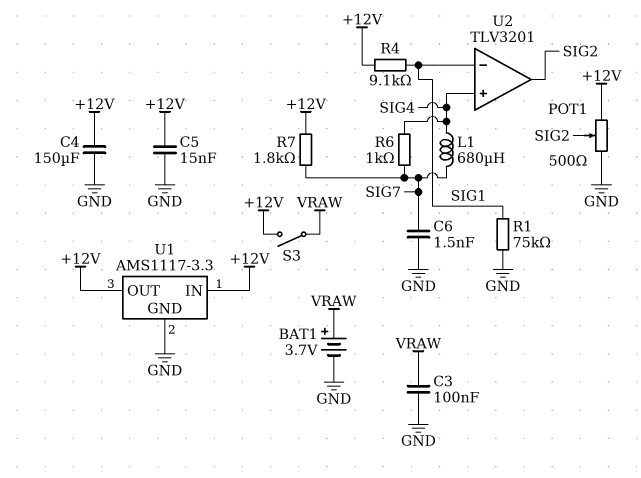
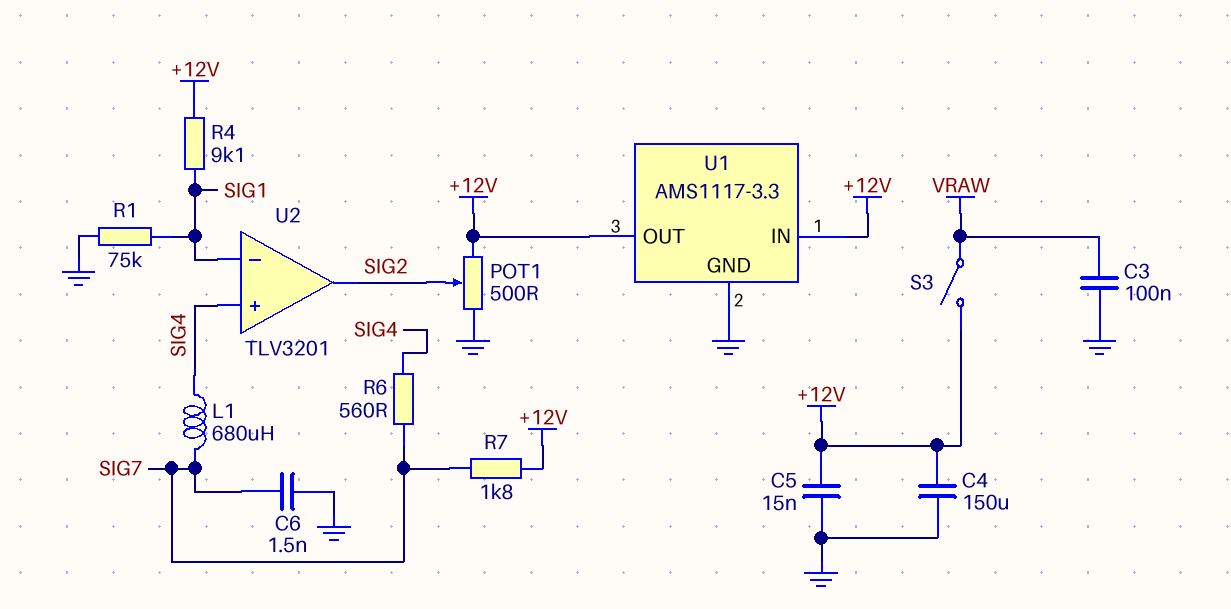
BAT1: 3.7V (plus VRAW, minus GND) -> none
R6: 1k (SIG4, SIG7) -> 560 (SIG4, SIG7)

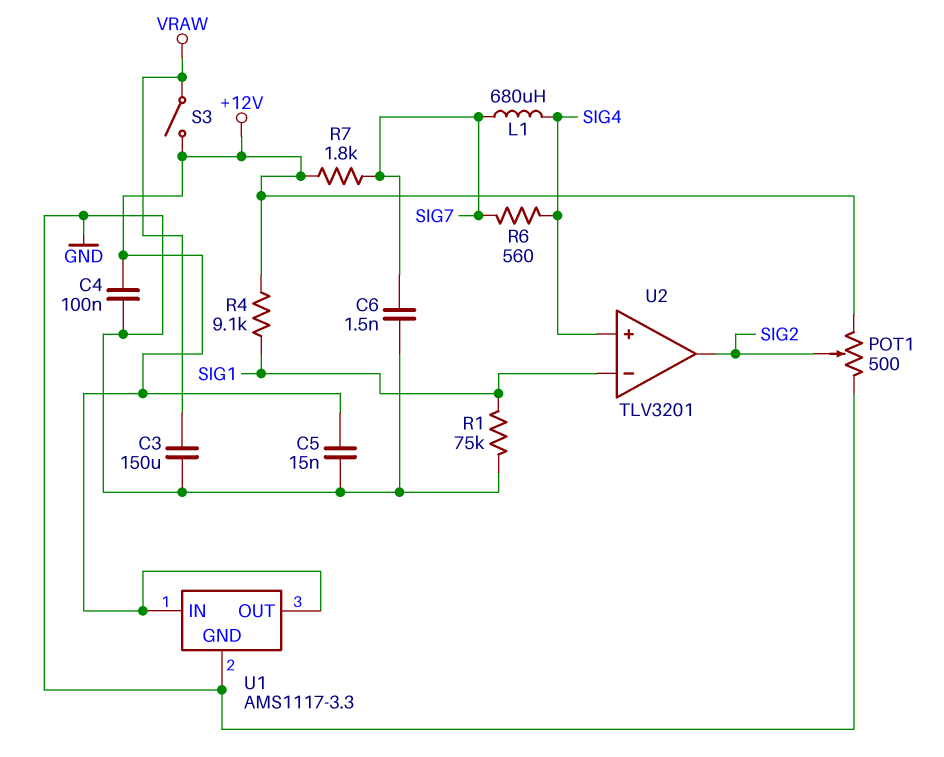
C3: 100nF (GND, VRAW) -> 150uF (GND, VRAW)
C4: 150uF (+12V, GND) -> 100nF (+12V, GND)

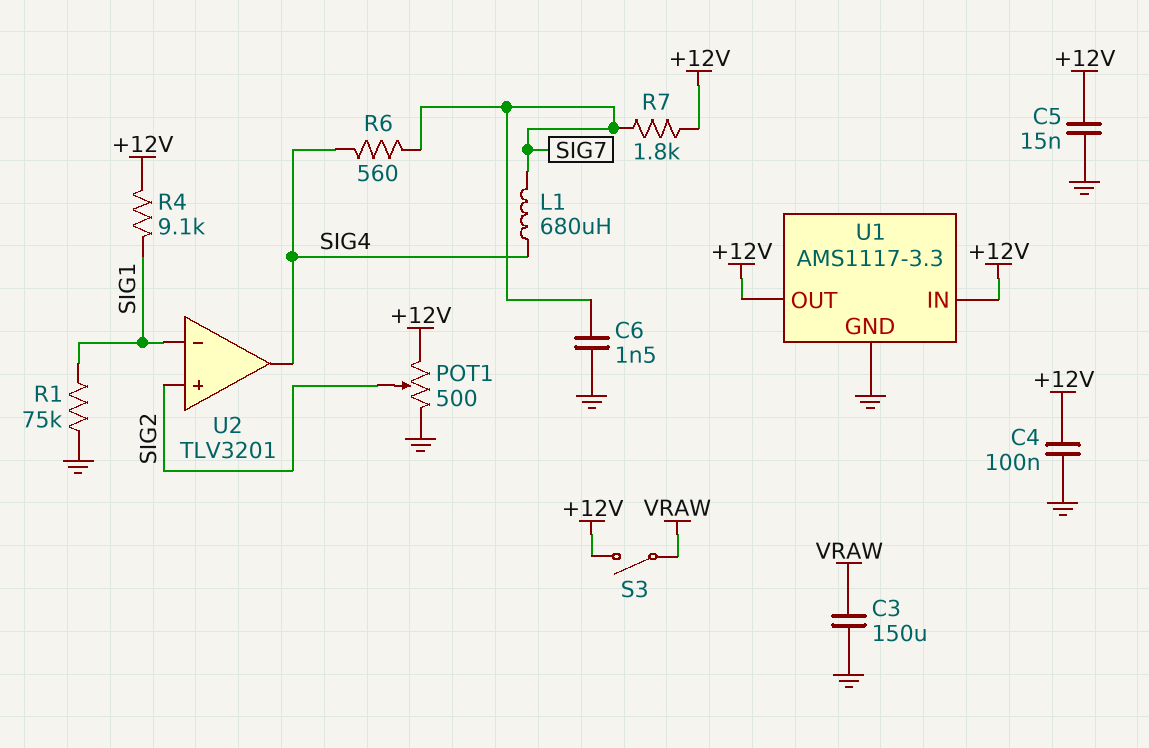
U2 pin in+: SIG4 -> SIG2
U2 pin out: SIG2 -> SIG4

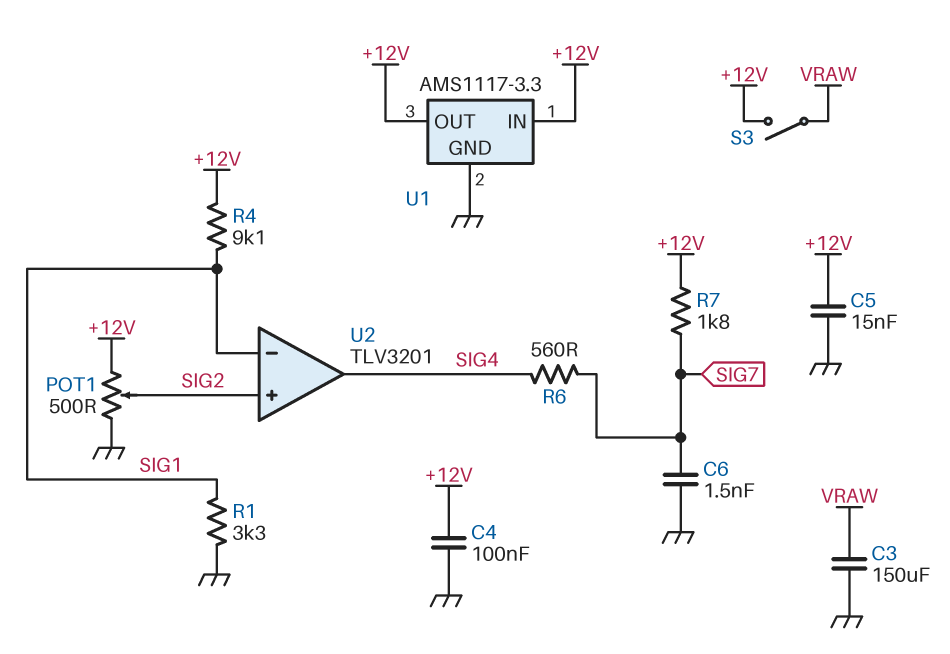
L1: 680uH (SIG4, SIG7) -> none
R1: 75k (GND, SIG1) -> 3.3k (GND, SIG1)

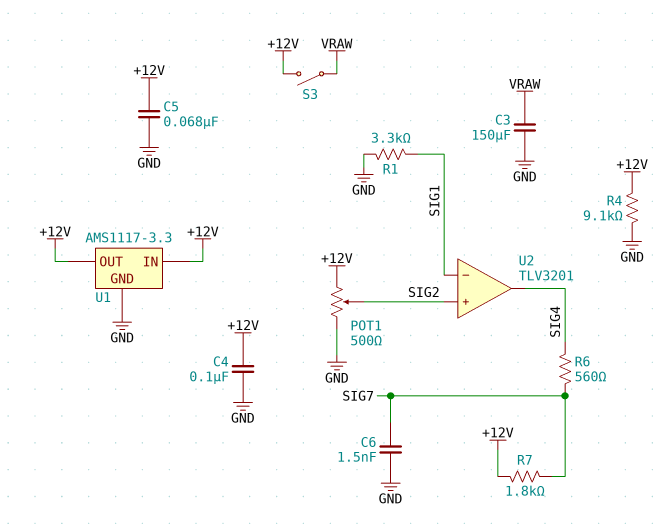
C5: 15nF (+12V, GND) -> 68nF (+12V, GND)
R4: 9.1k (+12V, SIG1) -> 9.1k (+12V, GND)

